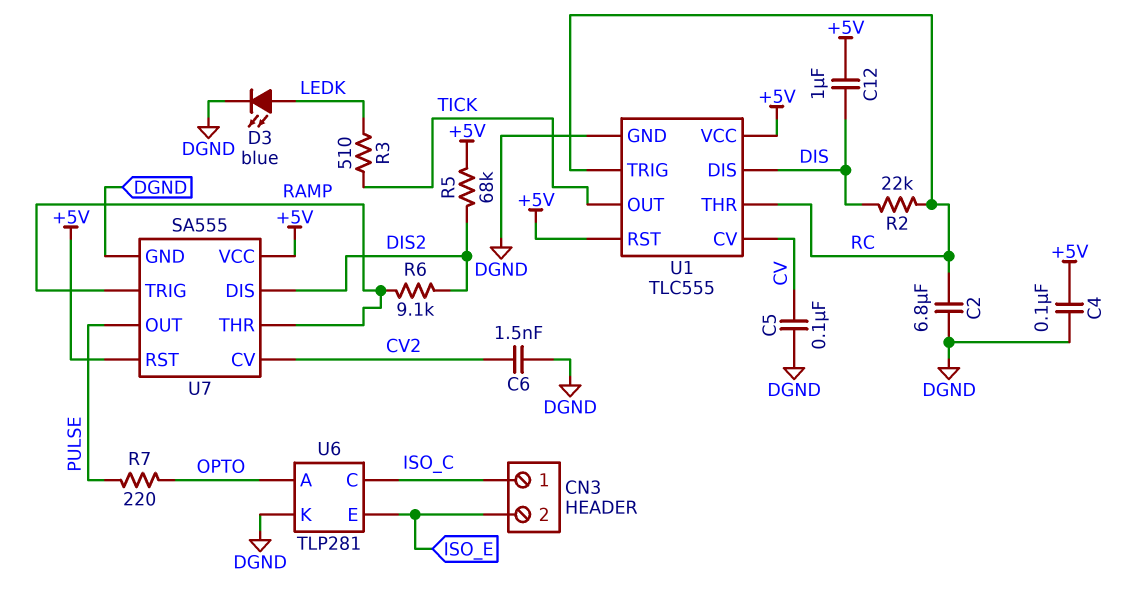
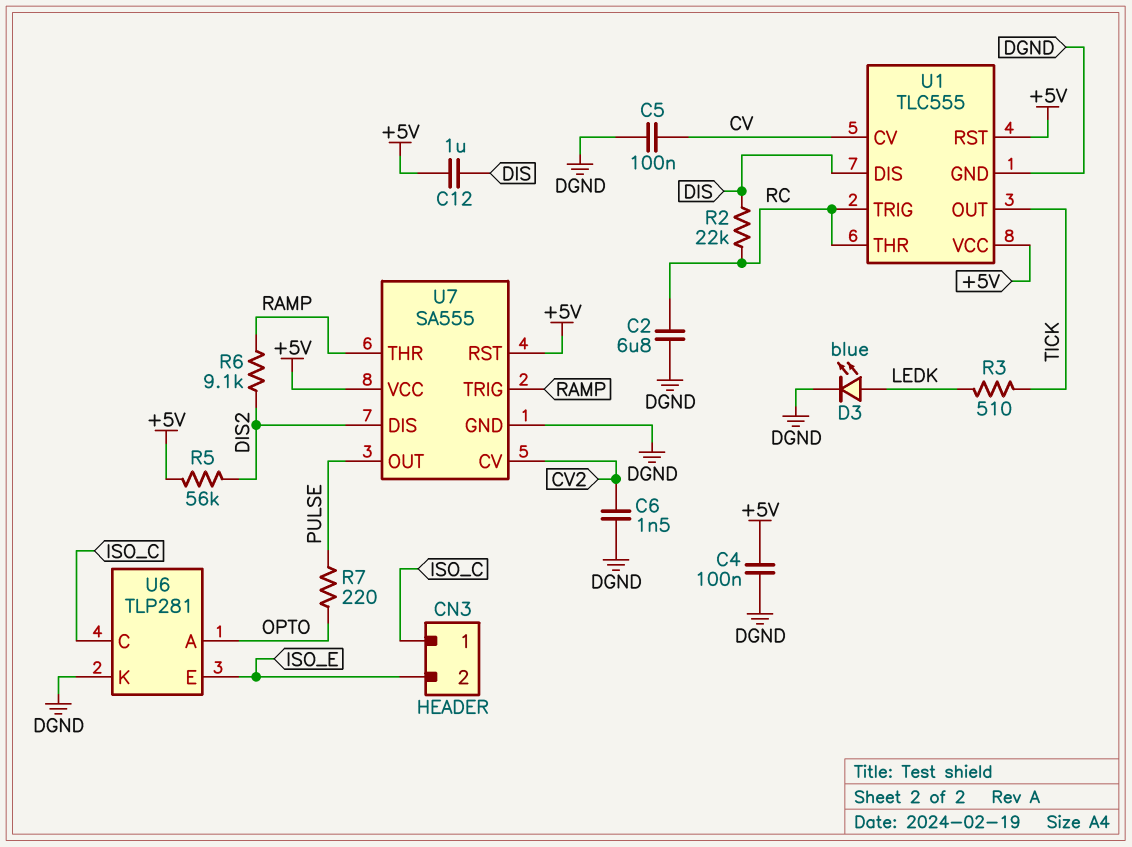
R5: 68k (+5V, DIS2) -> 56k (+5V, DIS2)

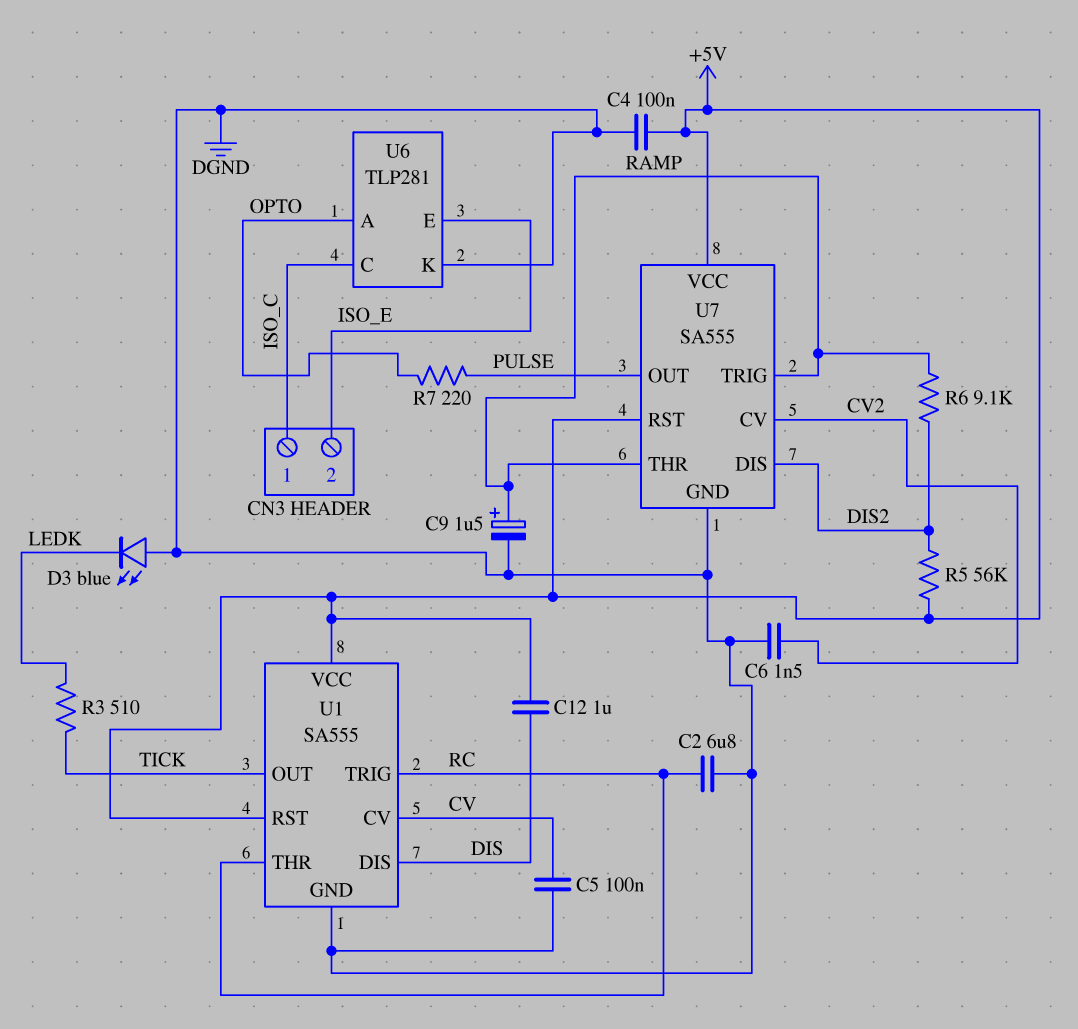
C9: none -> 1.5uF (plus RAMP, minus DGND)
D3: LED blue (A LEDK, K DGND) -> LED blue (A DGND, K LEDK)
R2: 22k (DIS, RC) -> none
U1: TLC555 -> SA555

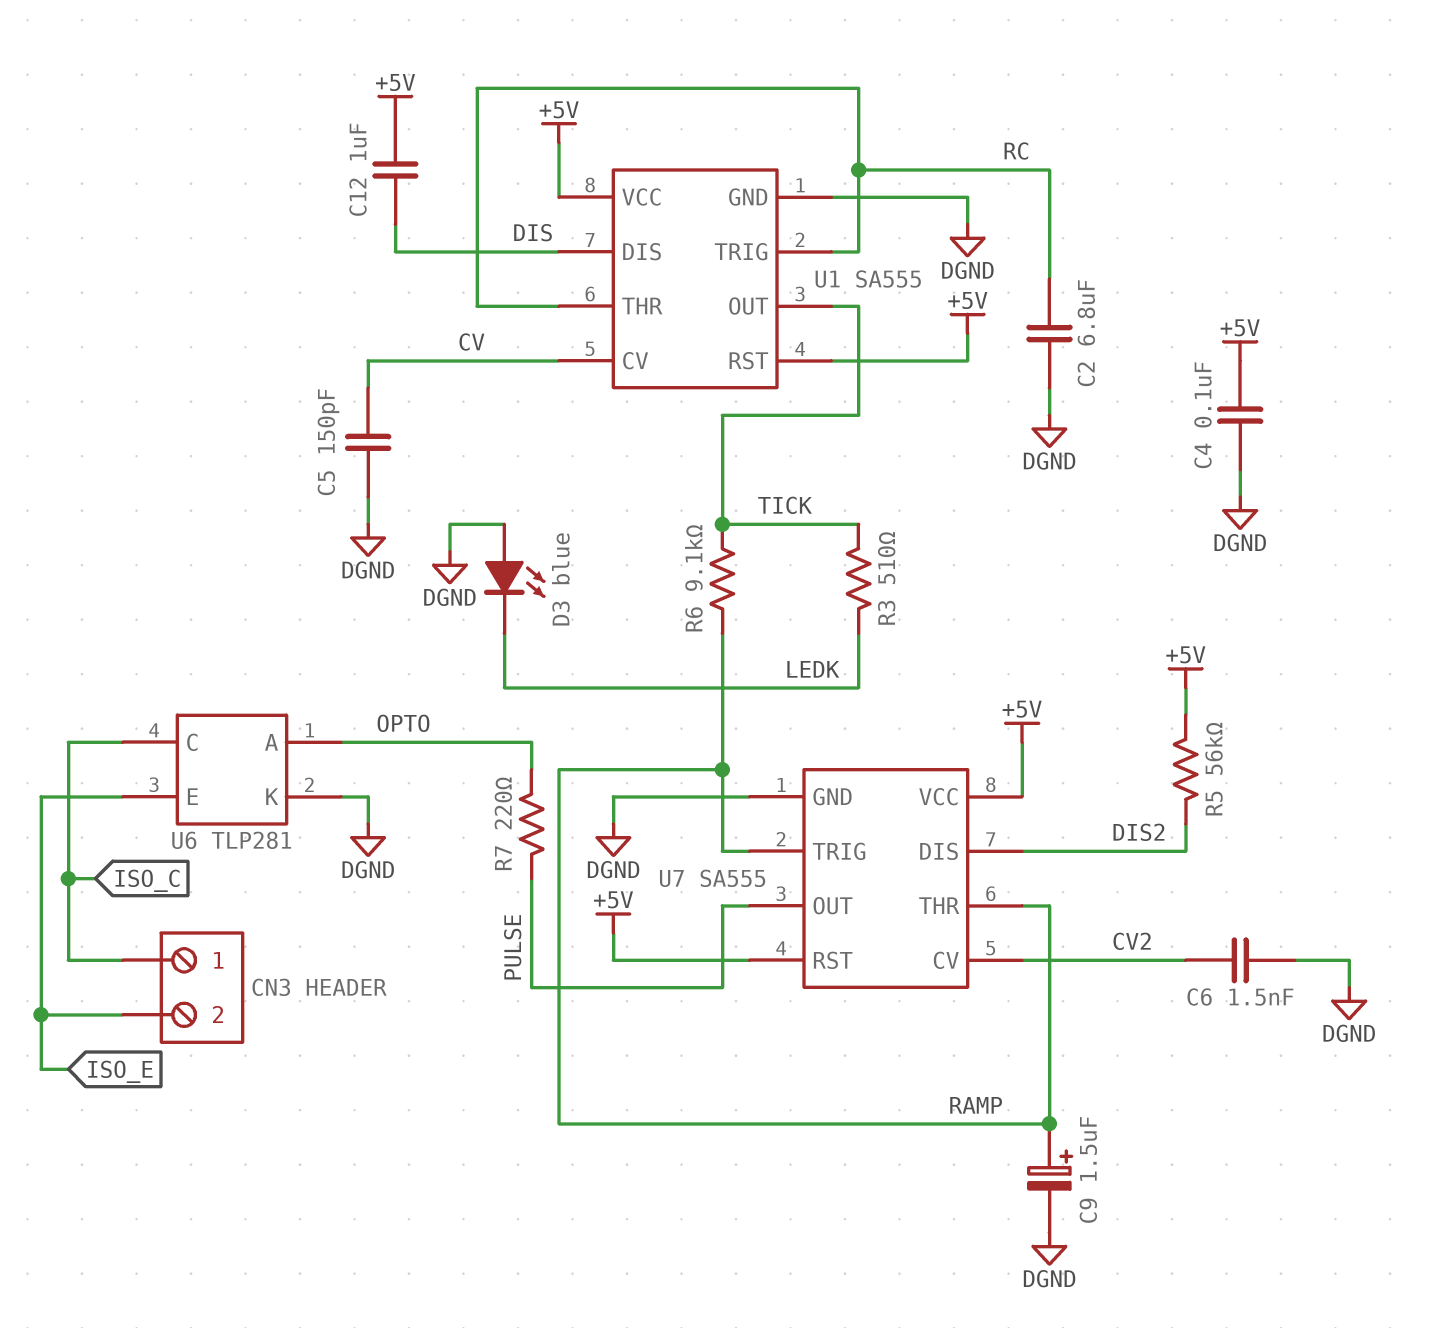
C5: 100nF (CV, DGND) -> 150pF (CV, DGND)
R6: 9.1k (DIS2, RAMP) -> 9.1k (RAMP, TICK)

